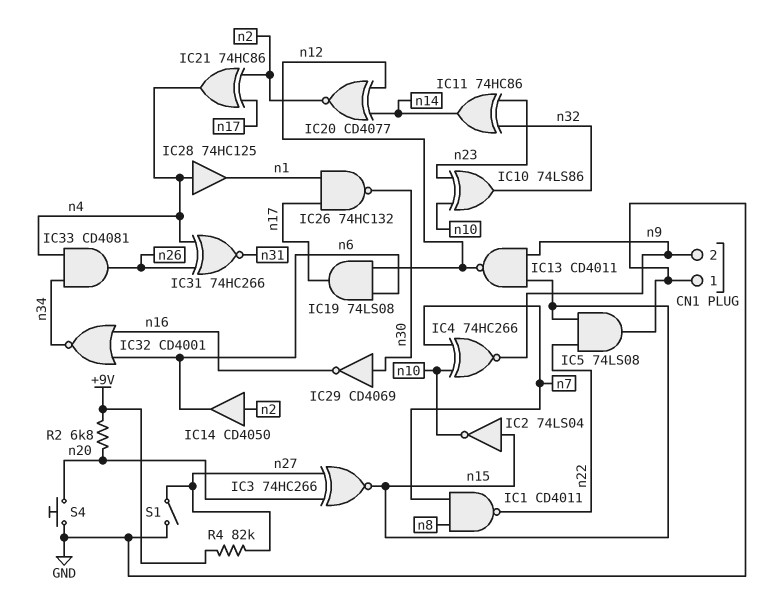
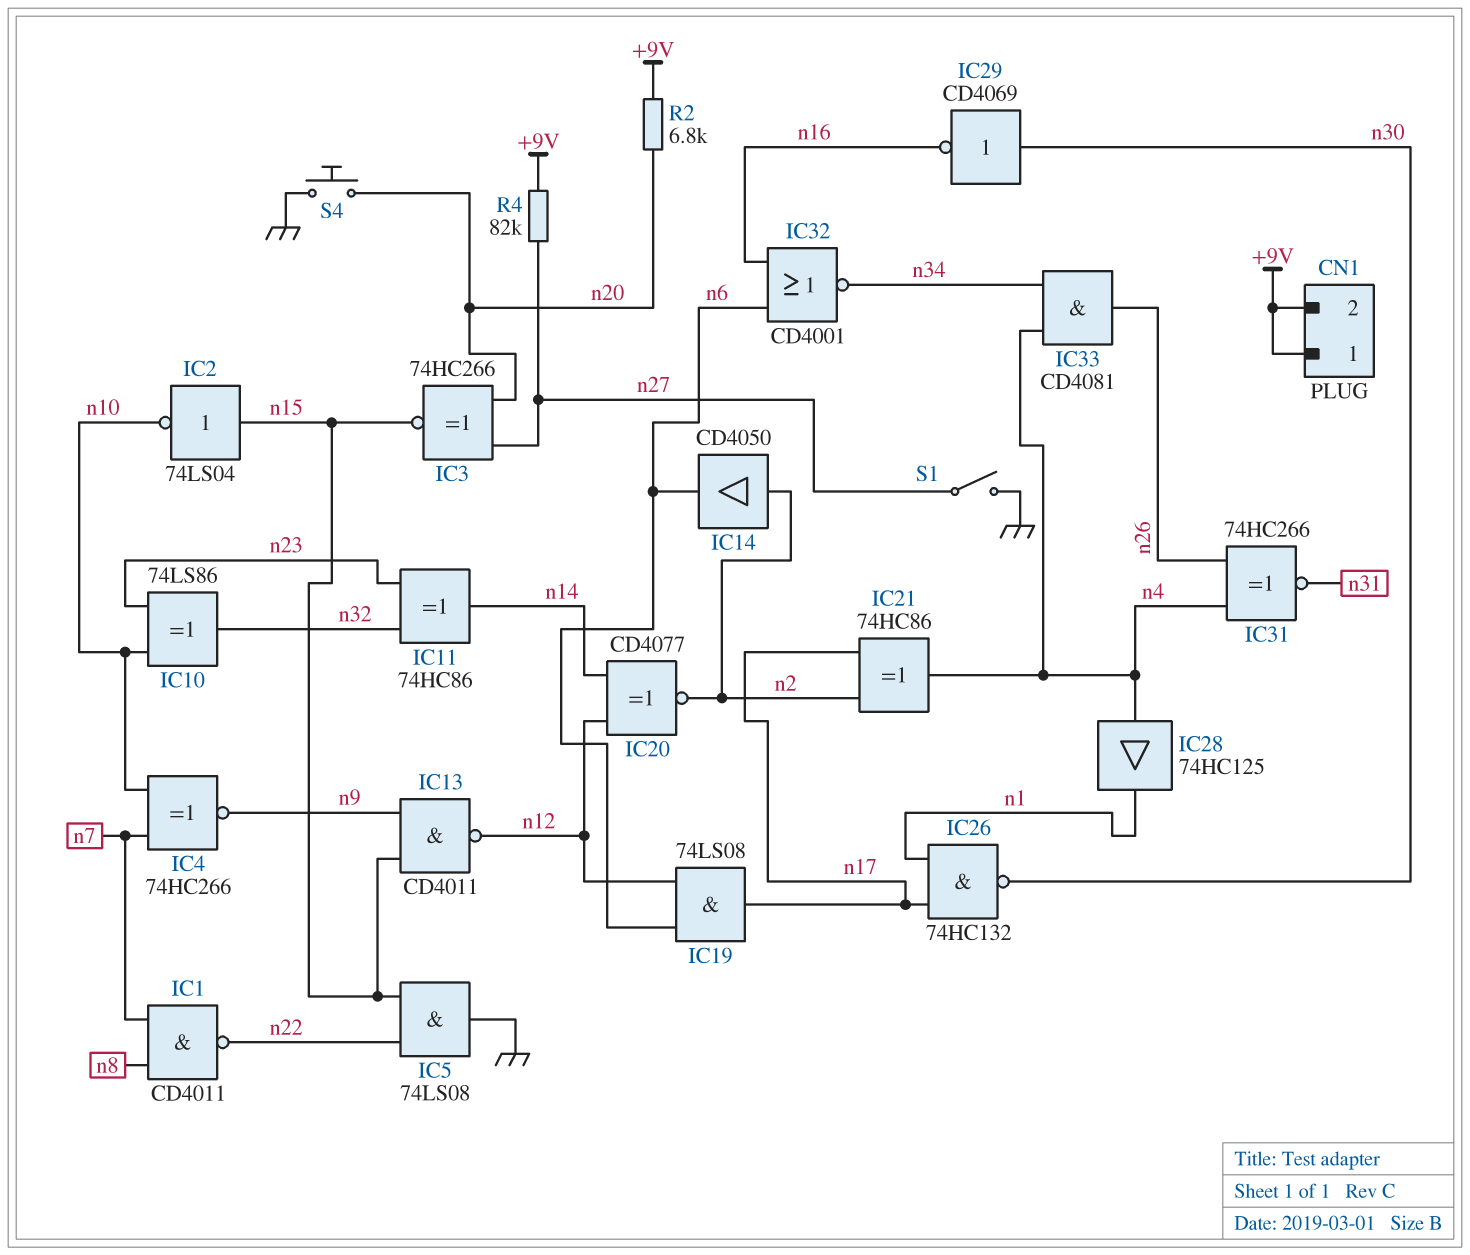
CN1 pin 1: GND -> +9V
CN1 pin 2: n9 -> +9V

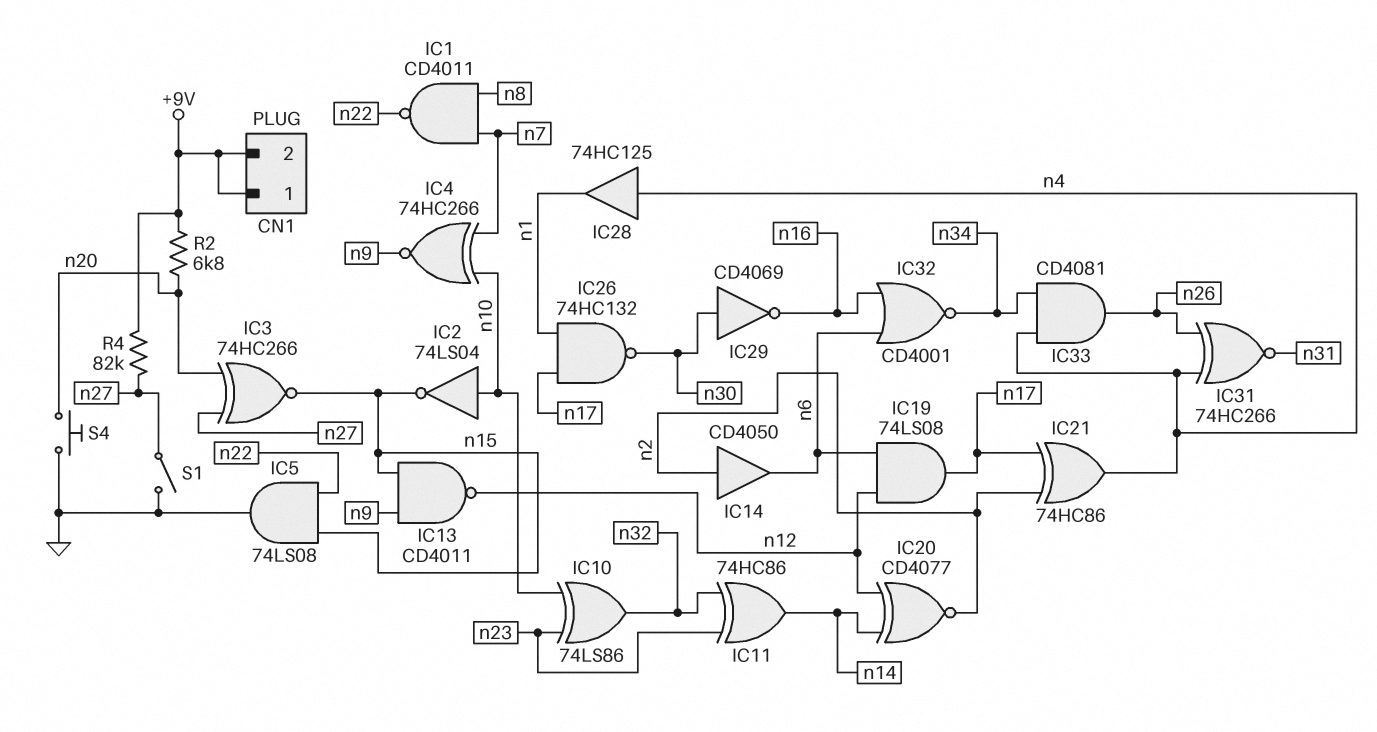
IC2: NOT 74LS04 (in n15, out n10) -> NOT 74LS04 (in n10, out n15)

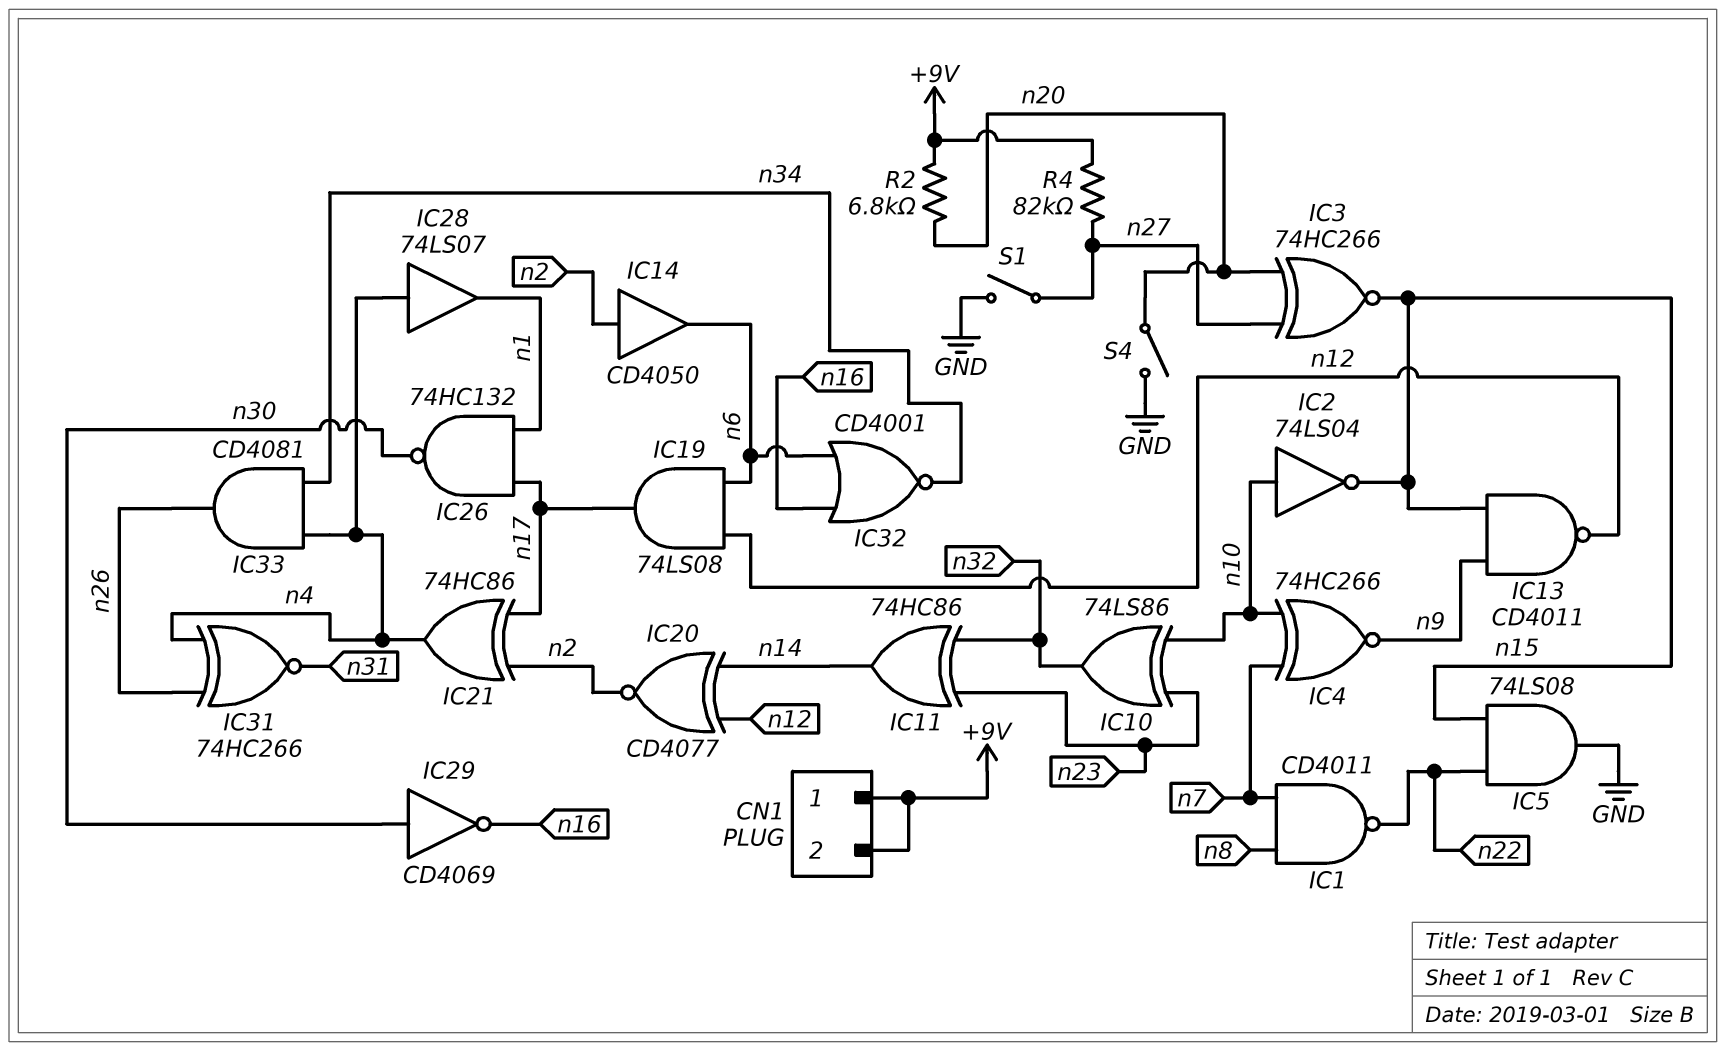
IC28: buffer 74HC125 (in n4, out n1) -> buffer 74LS07 (in n4, out n1)
S4: button (GND, n20) -> switch (GND, n20)

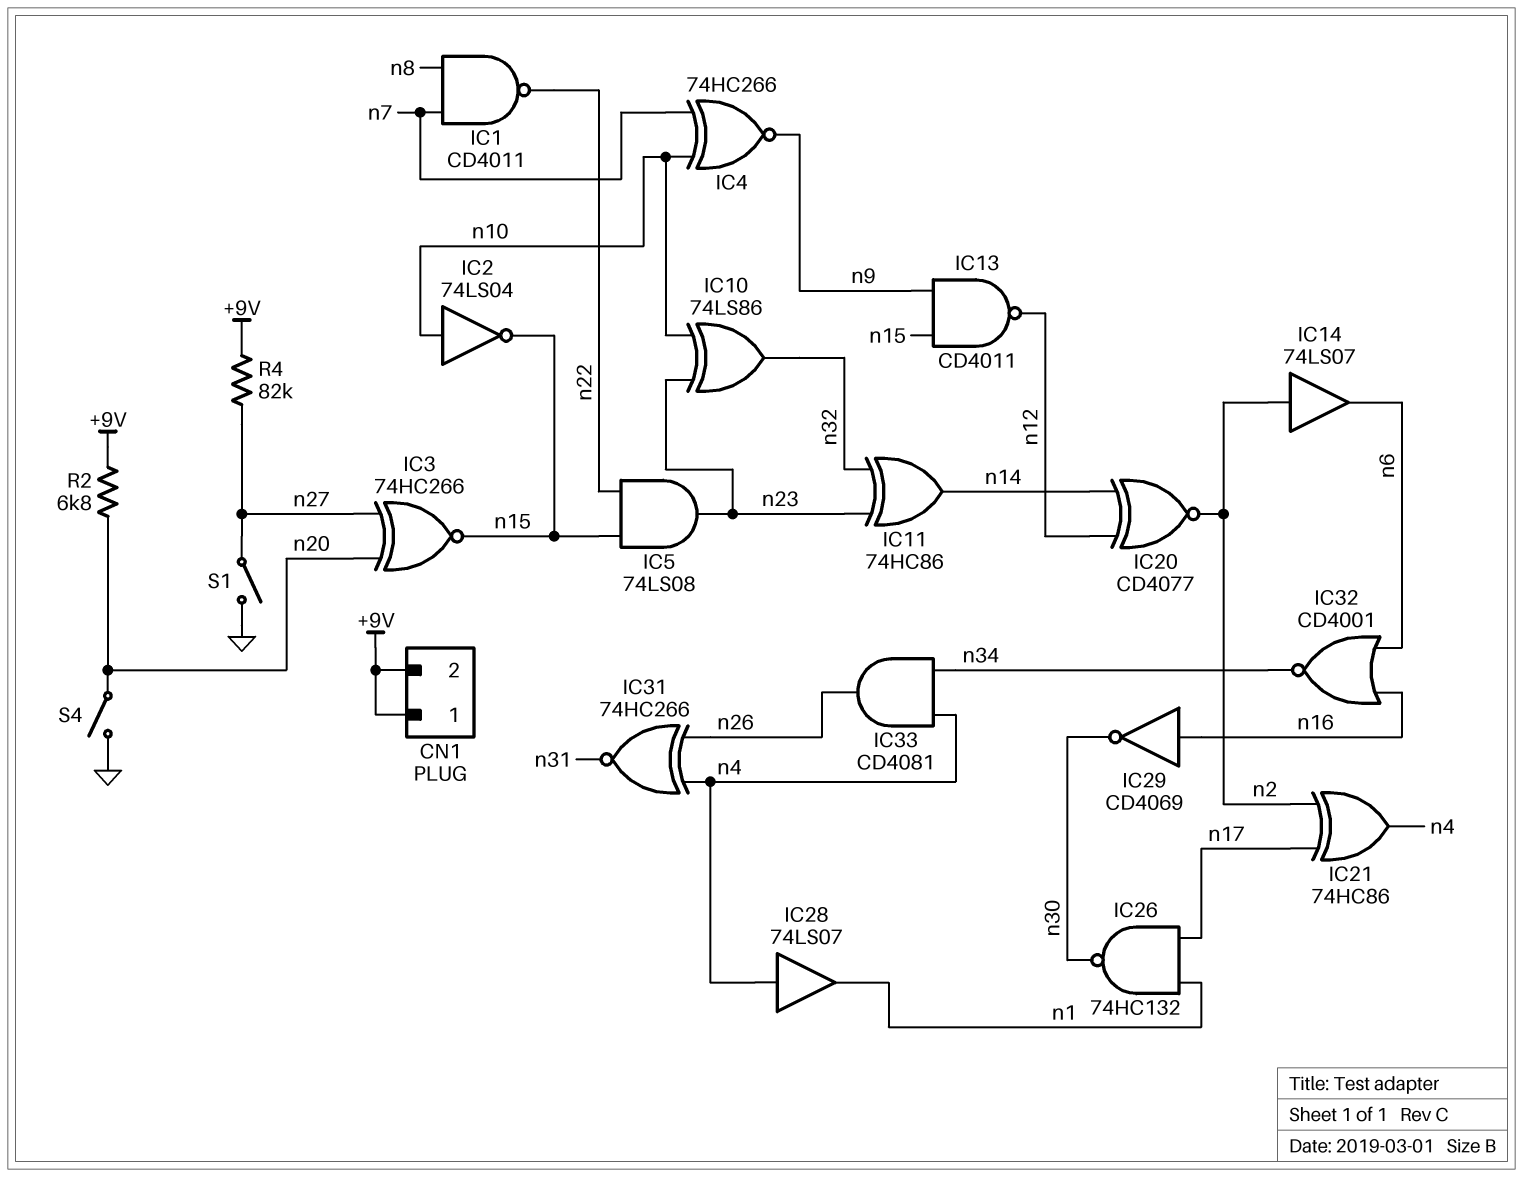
IC5: AND 74LS08 (in n15, in n22, out GND) -> AND 74LS08 (in n15, in n22, out n23)
IC14: buffer CD4050 (in n2, out n6) -> buffer 74LS07 (in n2, out n6)
IC19: AND 74LS08 (in n6, in n12, out n17) -> none
IC29: NOT CD4069 (in n30, out n16) -> NOT CD4069 (in n16, out n30)

